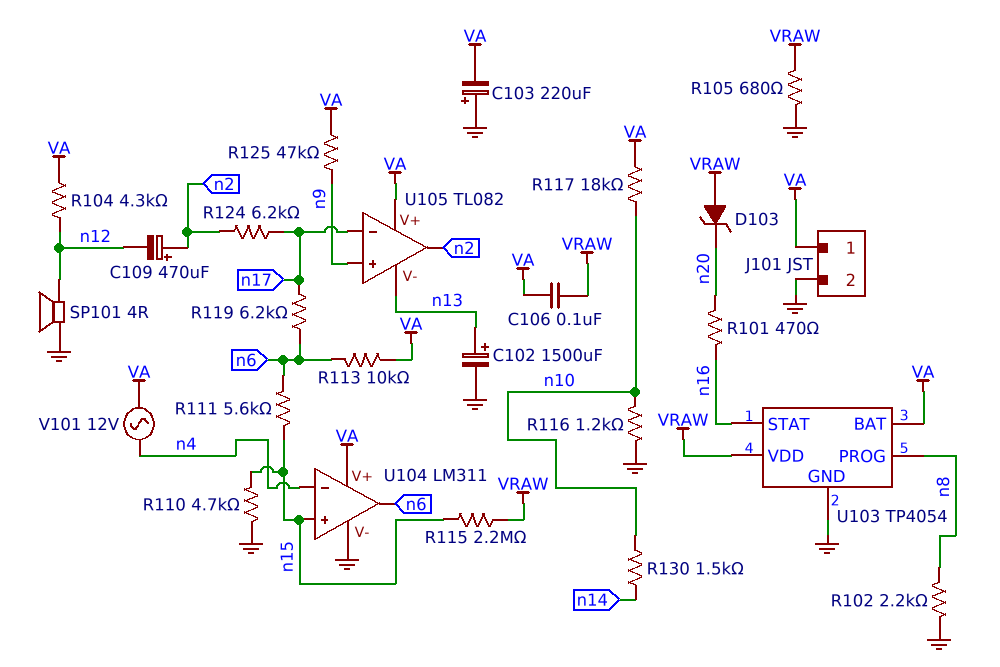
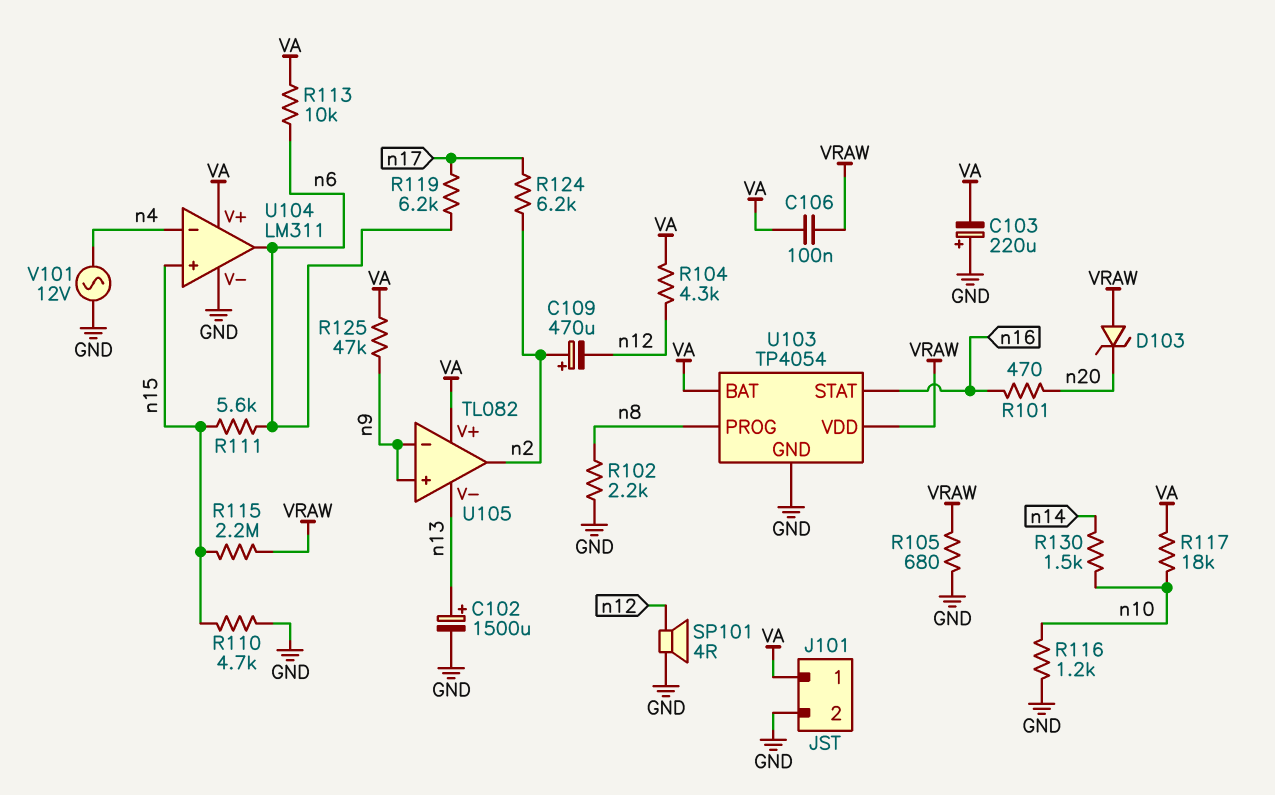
U105 pin in-: n17 -> n9
V101: AC 12V (VA, n4) -> AC 12V (GND, n4)

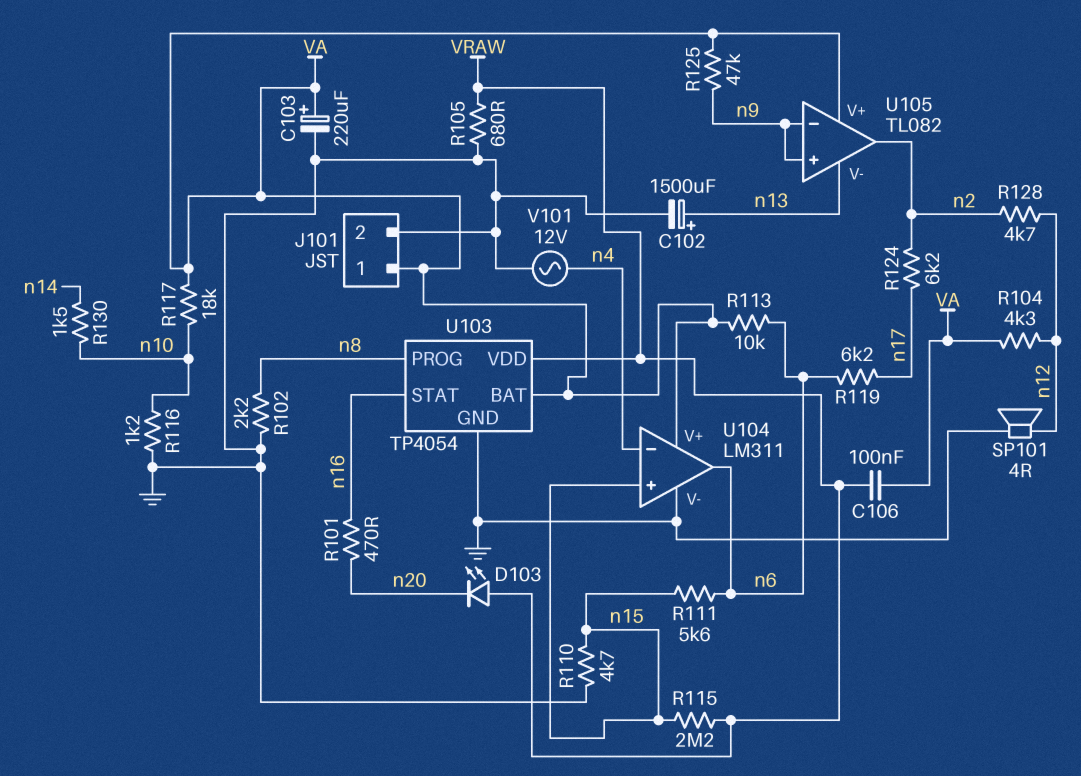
C103: 220uF (plus GND, minus VA) -> 220uF (plus VA, minus GND)
C109: 470uF (plus n2, minus n12) -> none
D103: zener (A VRAW, K n20) -> LED (A VRAW, K n20)
R128: none -> 4.7k (n2, n12)

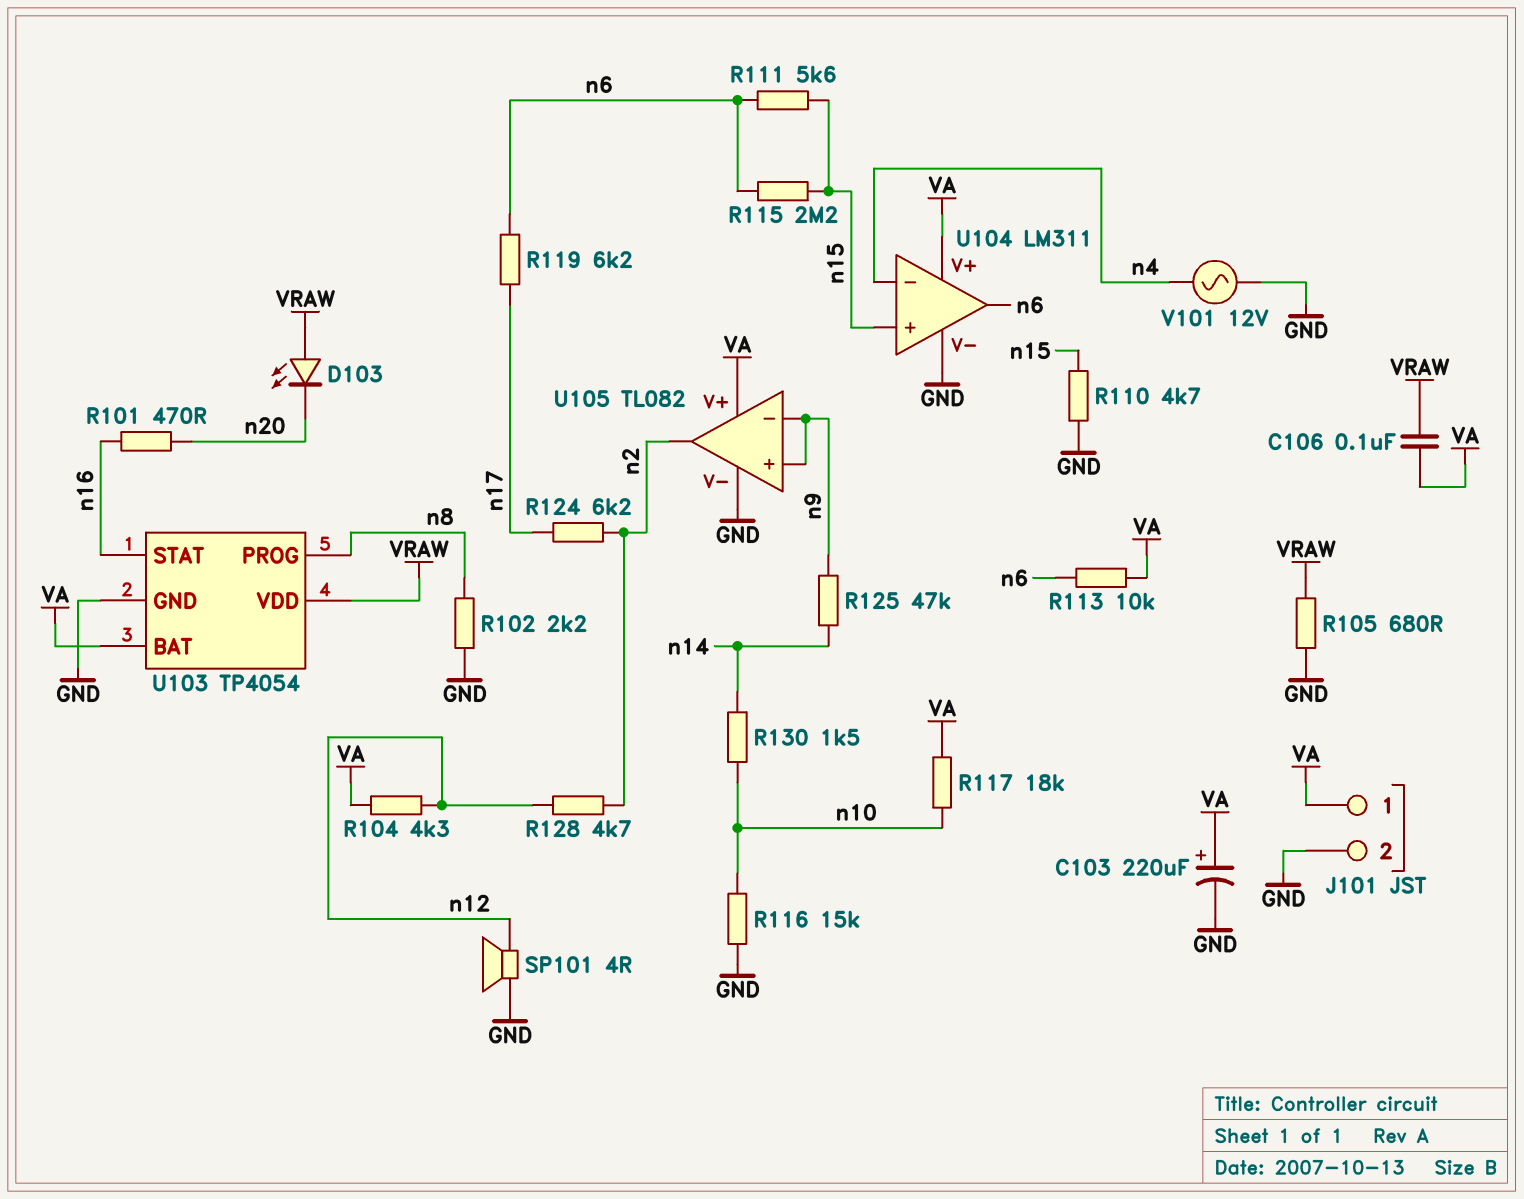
C102: 1500uF (plus n13, minus GND) -> none
R115: 2.2M (VRAW, n15) -> 2.2M (n6, n15)
R116: 1.2k (GND, n10) -> 15k (GND, n10)
R125: 47k (VA, n9) -> 47k (n9, n14)
U105 pin V-: n13 -> GND

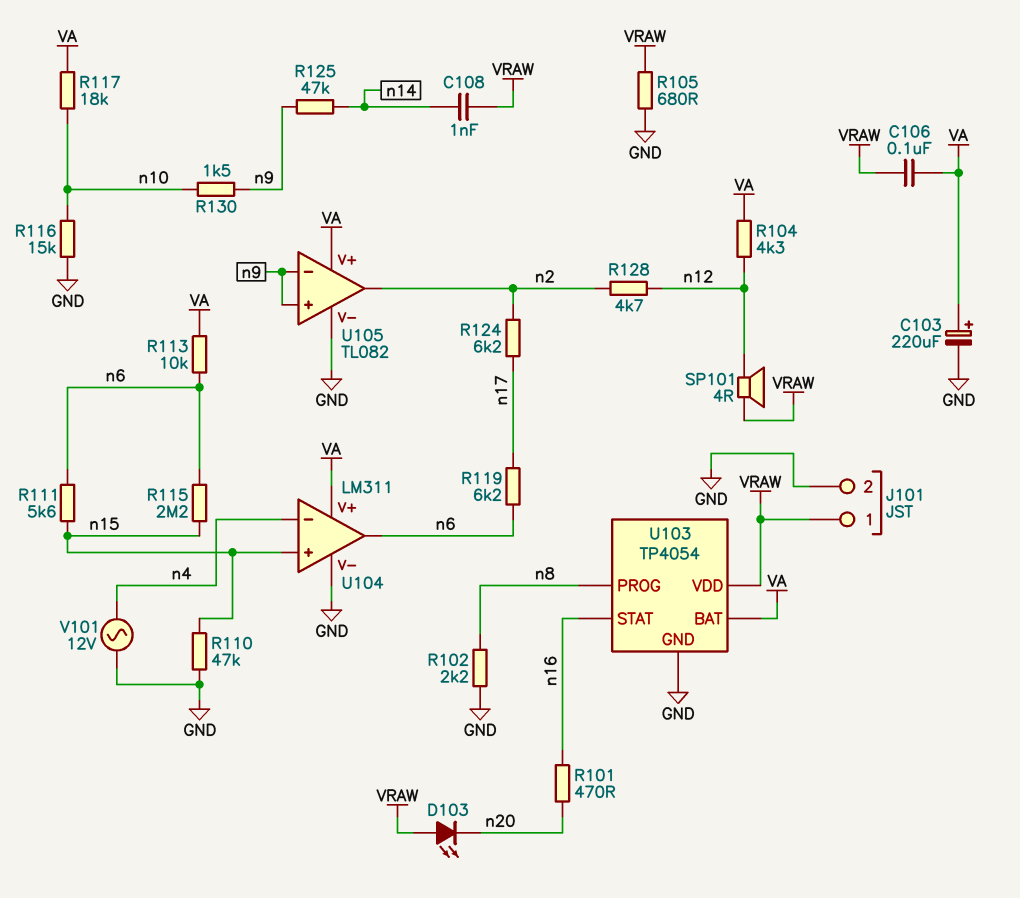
C108: none -> 1nF (VRAW, n14)
J101 pin 1: VA -> VRAW
R110: 4.7k (GND, n15) -> 47k (GND, n15)
R130: 1.5k (n10, n14) -> 1.5k (n9, n10)
SP101: speaker 4R (GND, n12) -> speaker 4R (VRAW, n12)

